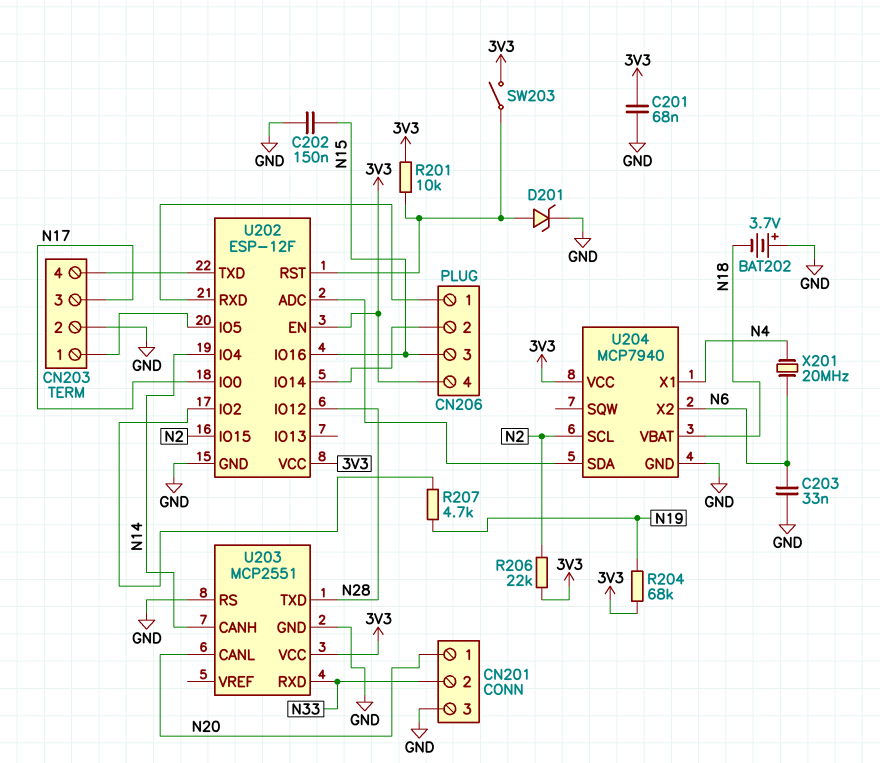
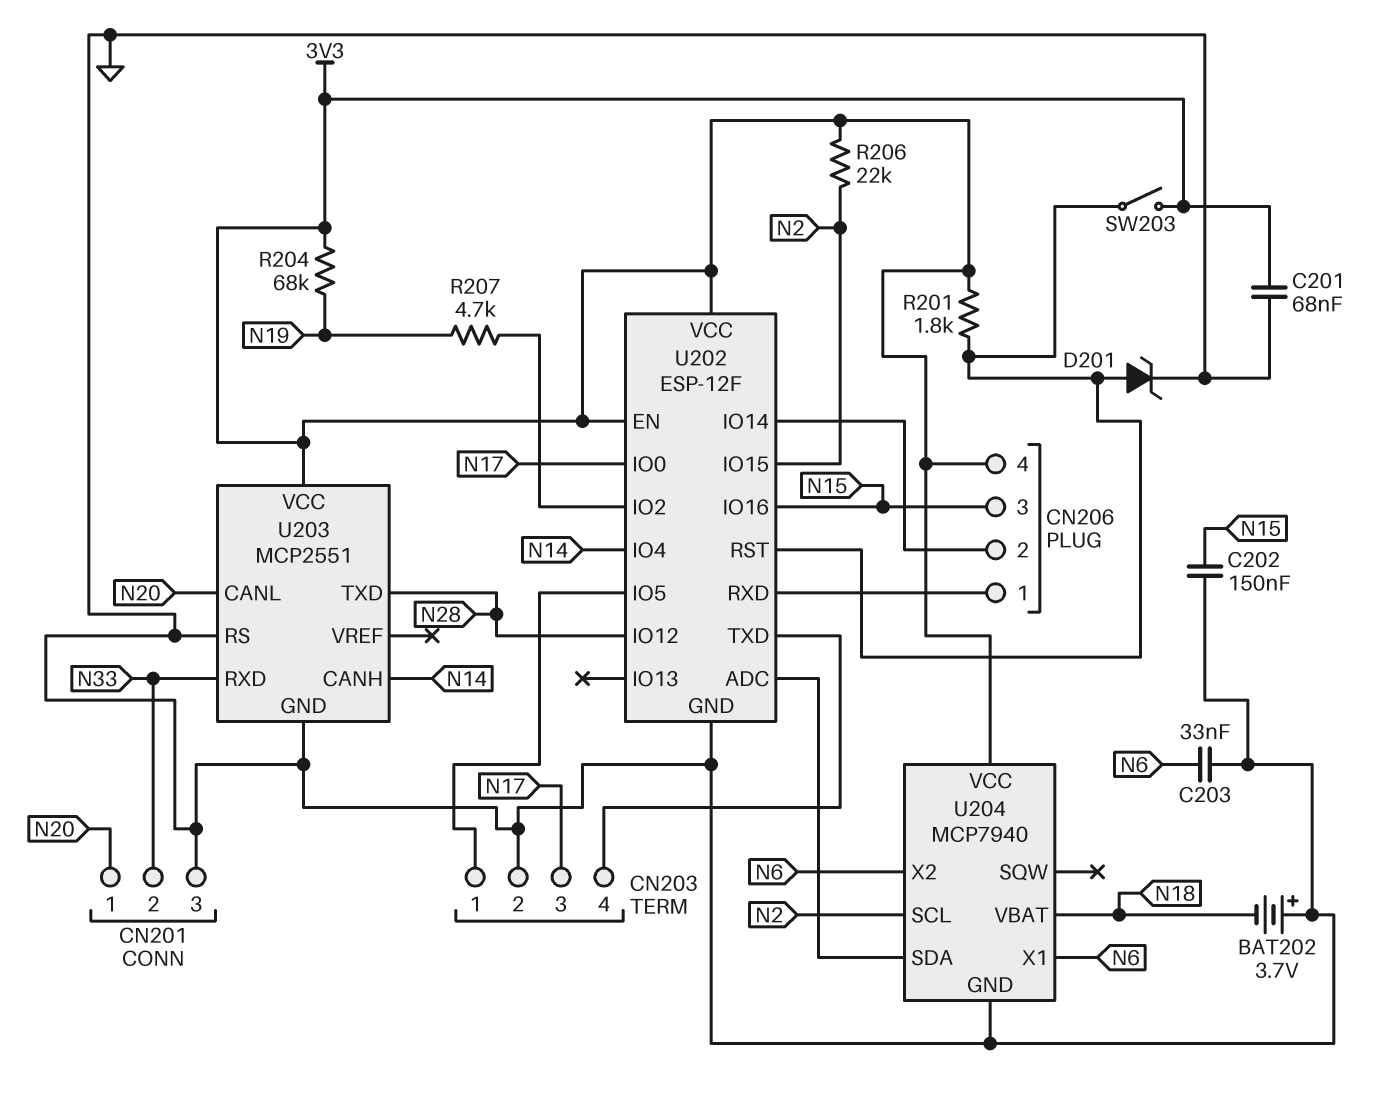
R201: 10k (3V3, U202/RST) -> 1.8k (3V3, U202/RST)
U204 pin X1: N4 -> N6
X201: 20MHz (N4, N6) -> none

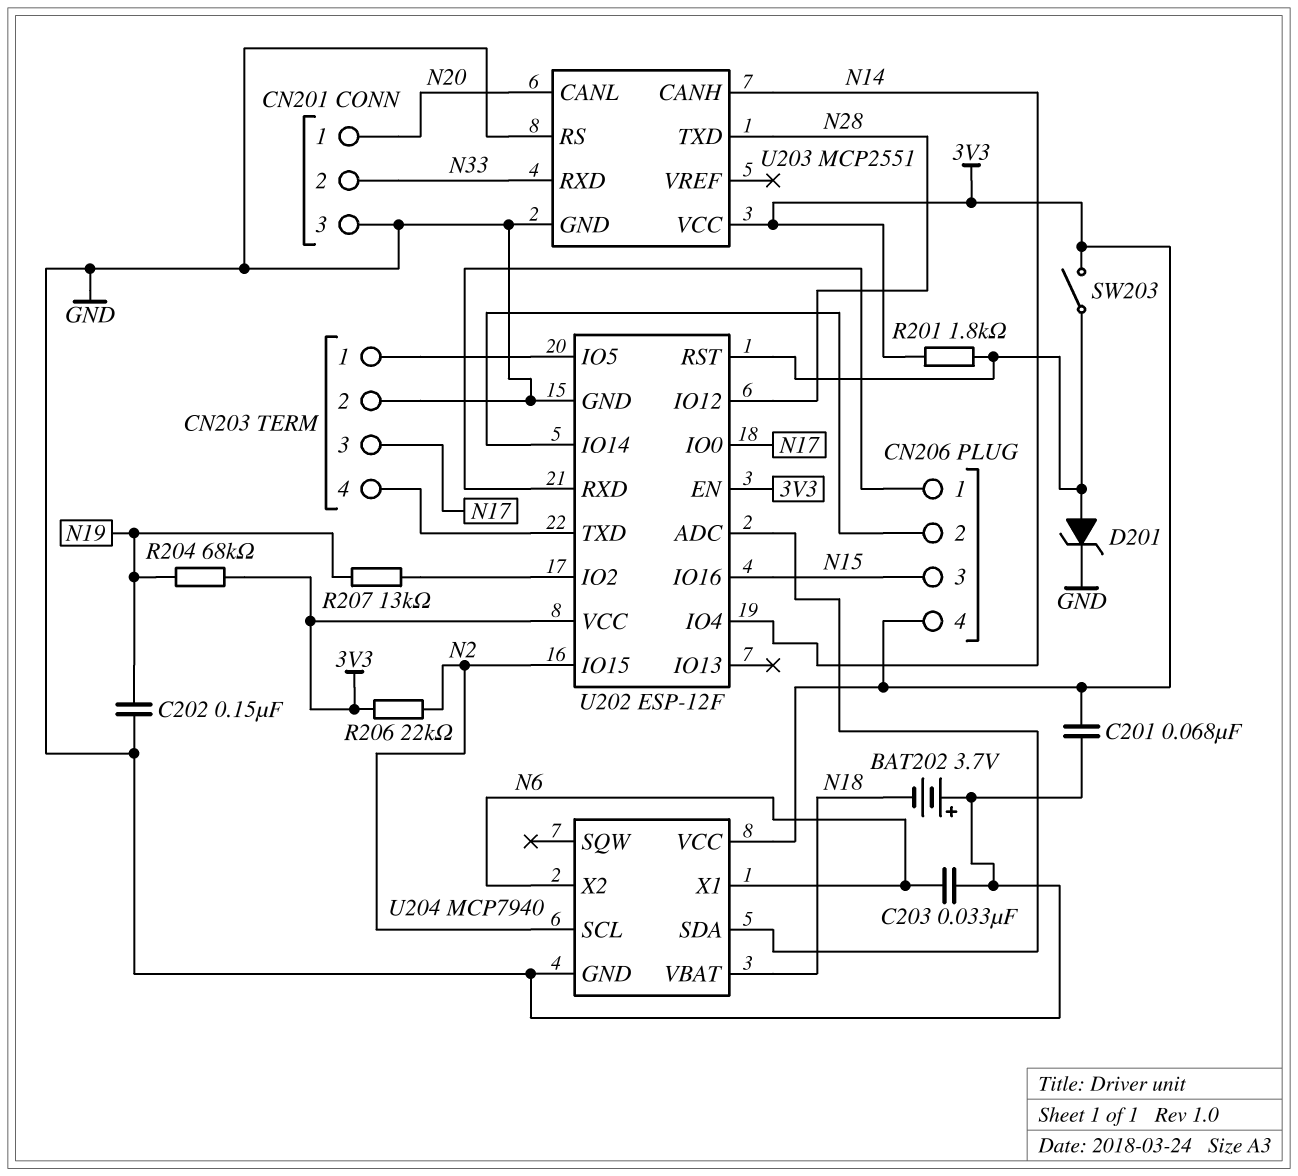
C202: 150nF (GND, N15) -> 150nF (GND, N19)
R207: 4.7k (N19, U202/IO2) -> 13k (N19, U202/IO2)

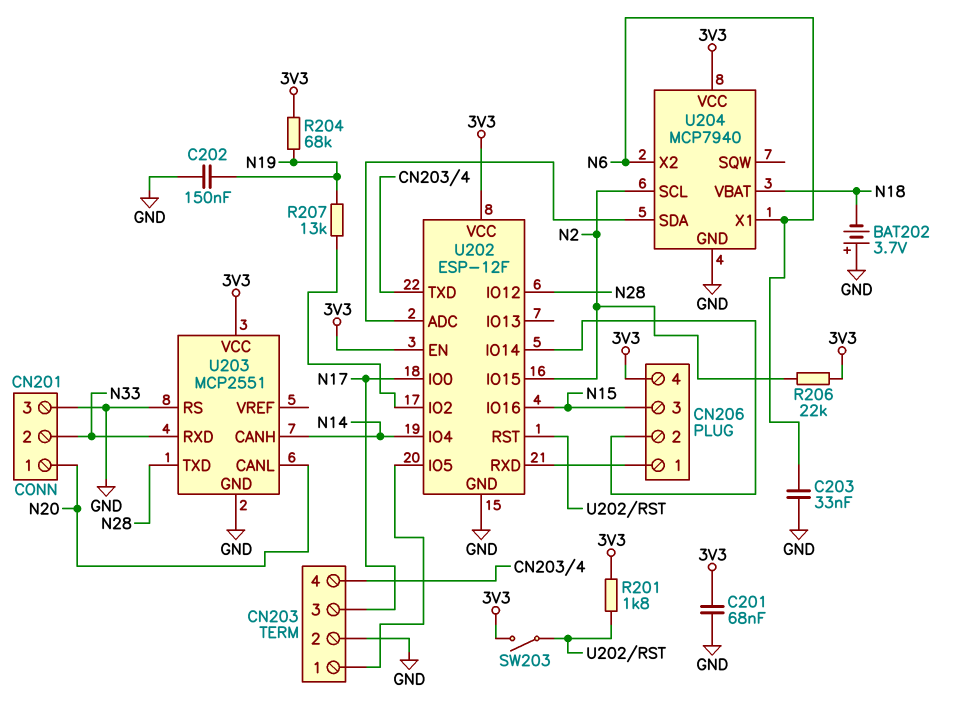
D201: zener (A U202/RST, K GND) -> none

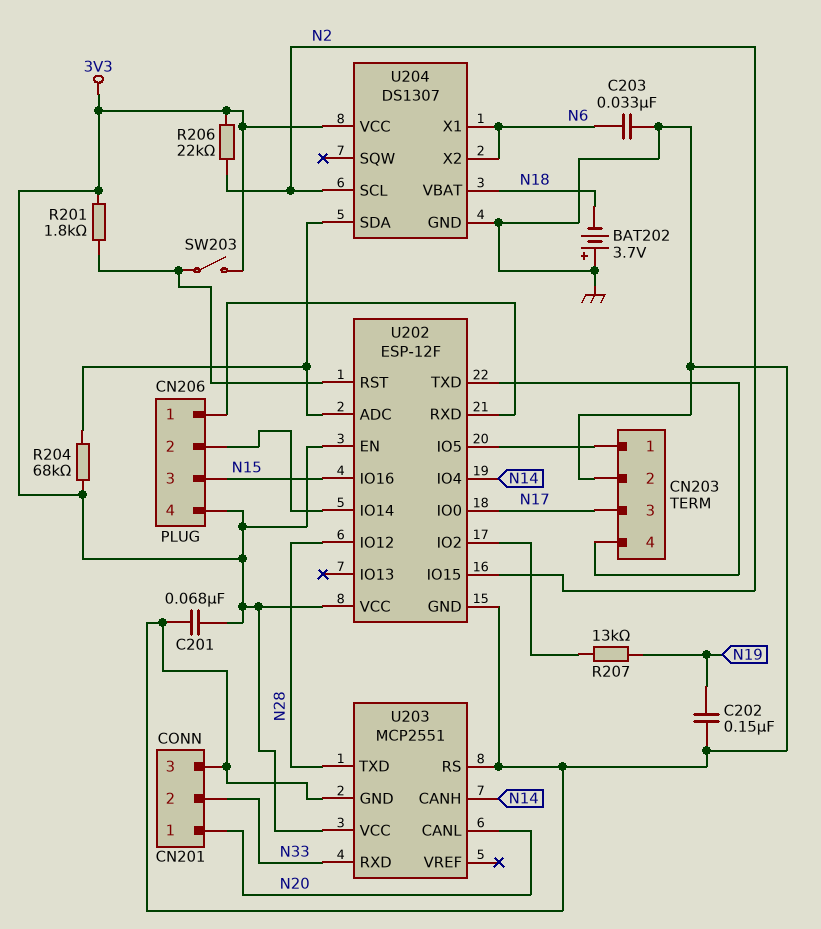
R204: 68k (3V3, N19) -> 68k (3V3, U202/ADC)
U204: MCP7940 -> DS1307

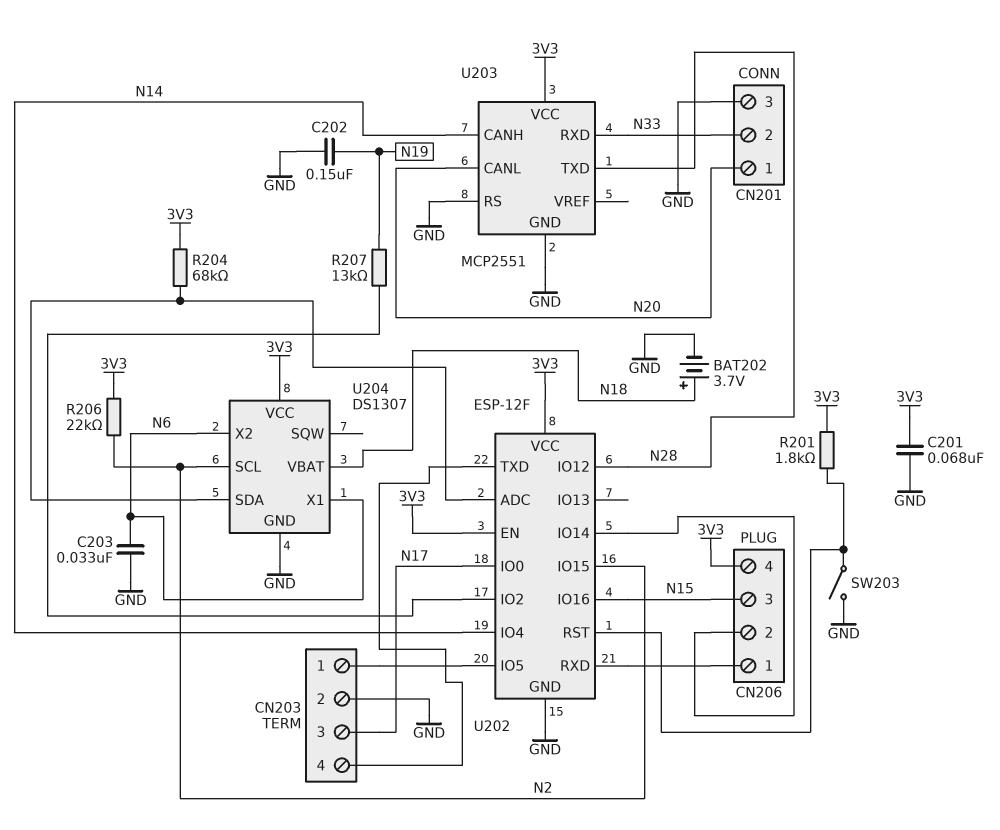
BAT202: 3.7V (plus GND, minus N18) -> 3.7V (plus N18, minus GND)
SW203: switch (3V3, U202/RST) -> switch (GND, U202/RST)

